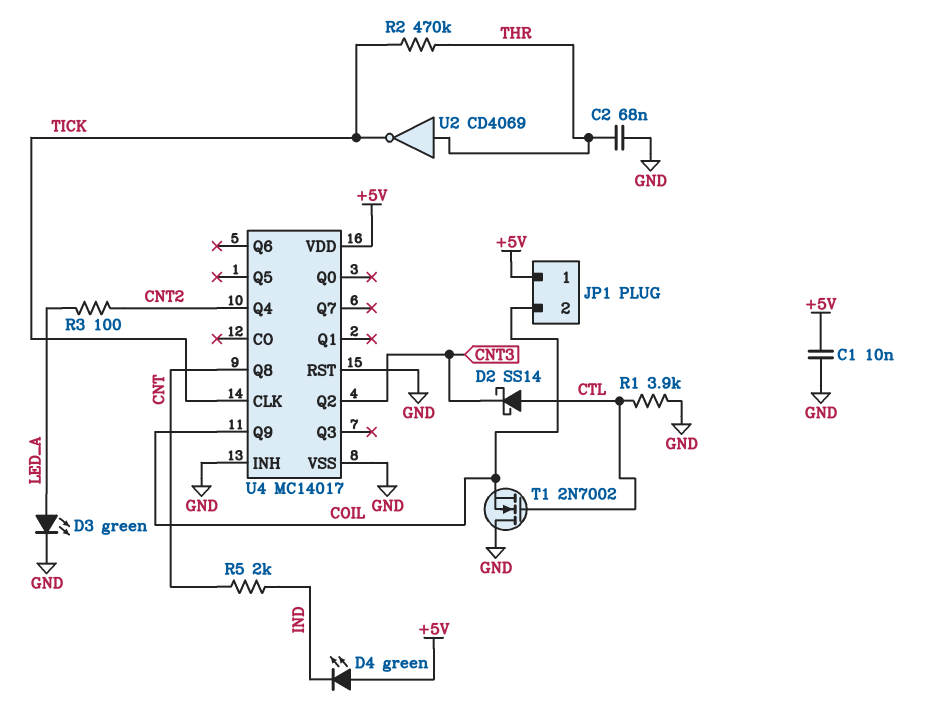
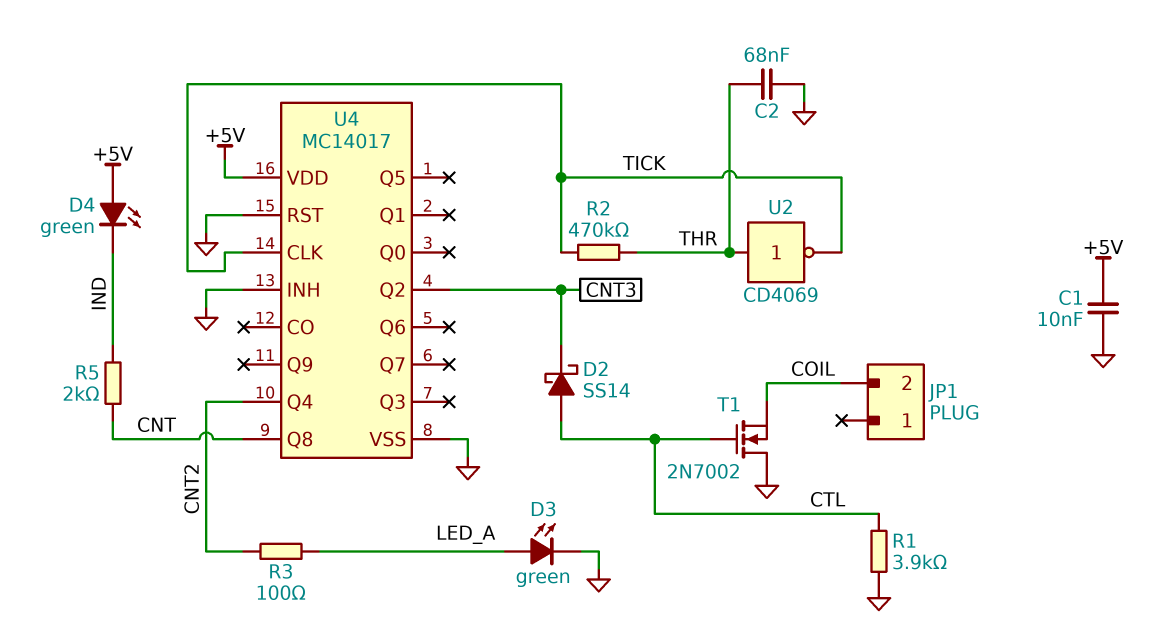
JP1 pin 1: +5V -> none
U4 pin Q9: COIL -> none

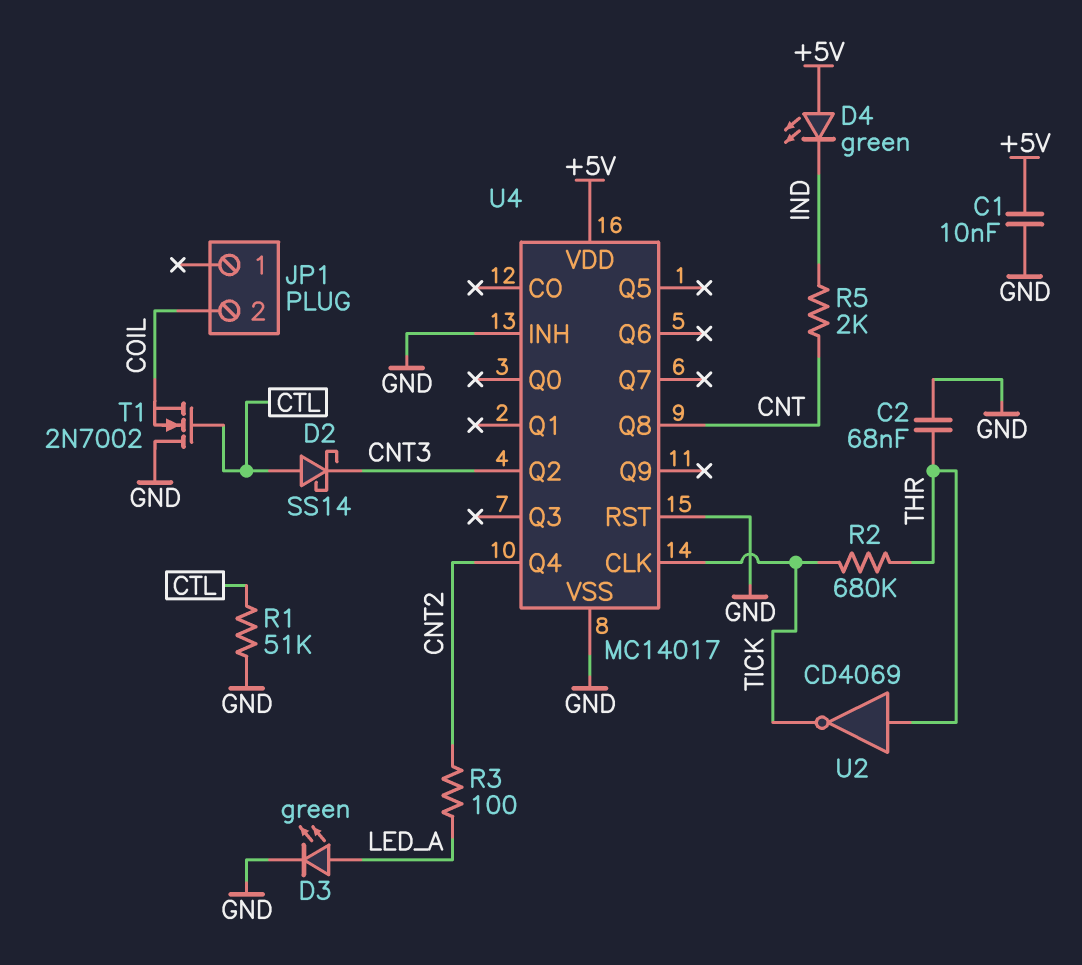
R1: 3.9k (CTL, GND) -> 51k (CTL, GND)
R2: 470k (THR, TICK) -> 680k (THR, TICK)

